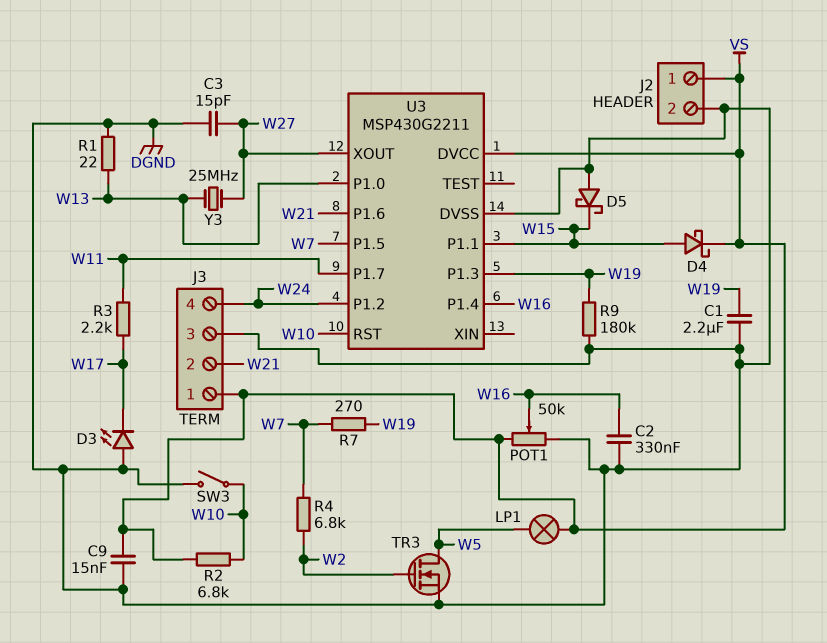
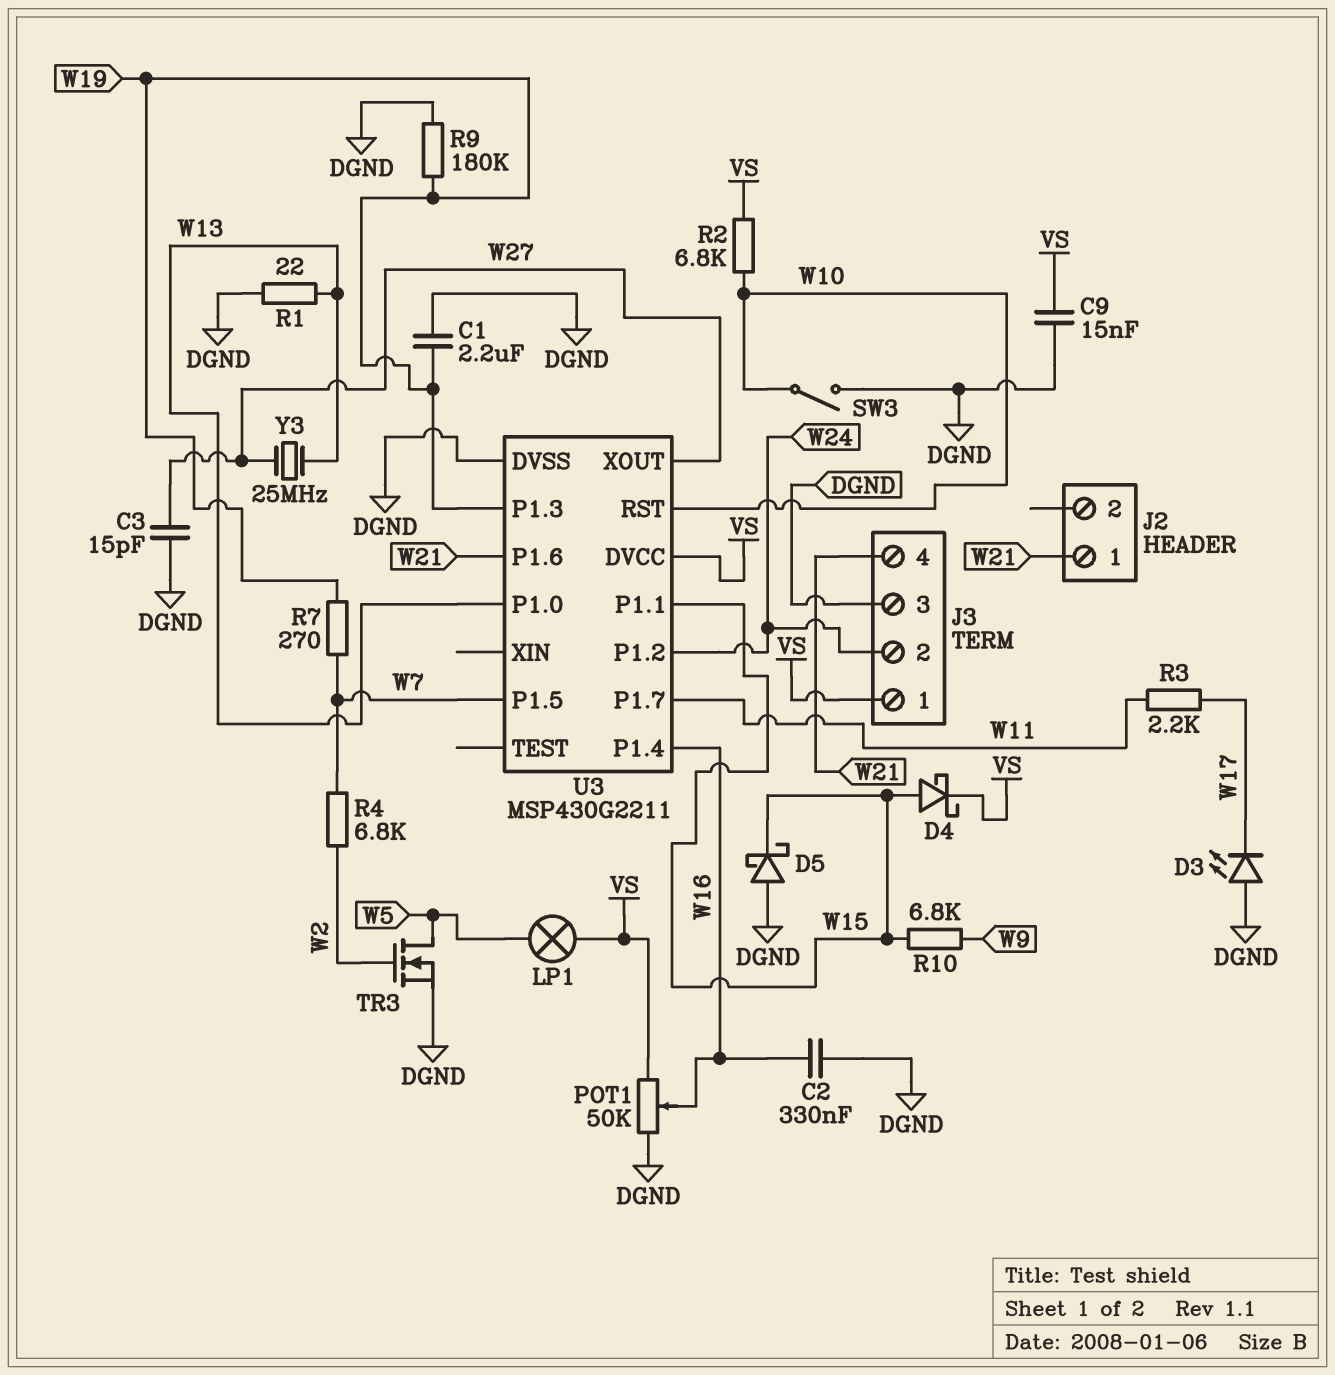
J2 pin 1: VS -> W21
J2 pin 2: DGND -> none
J3 pin 2: W21 -> W24
J3 pin 4: W24 -> W21
R10: none -> 6.8k (W9, W15)

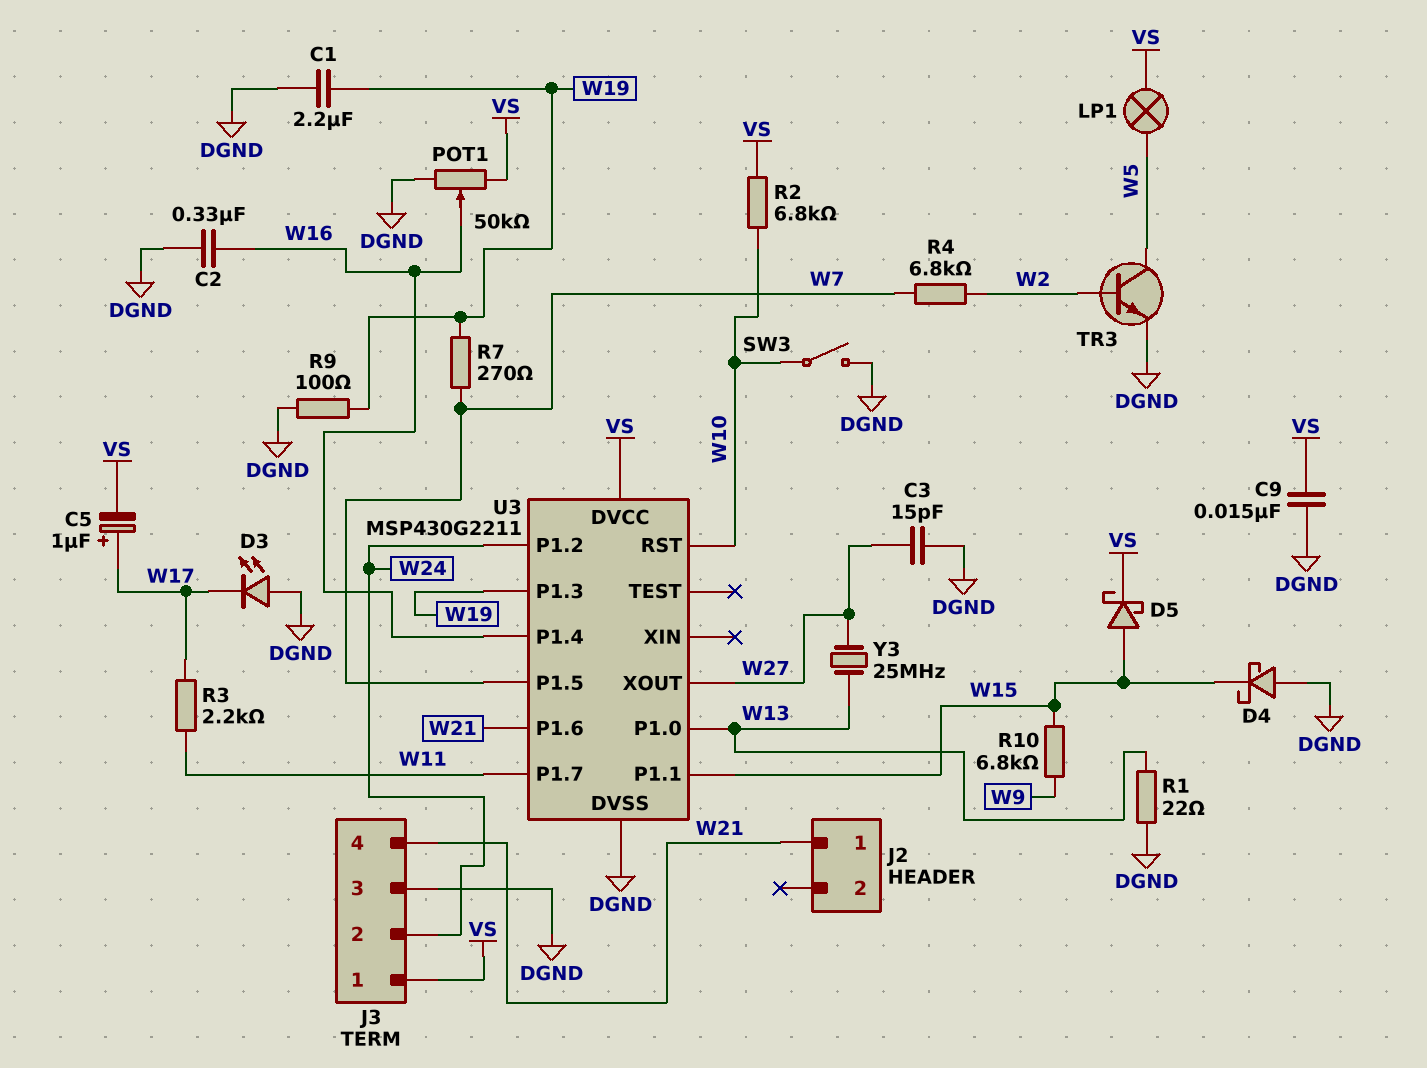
C5: none -> 1uF (plus W17, minus VS)
D4: schottky (A W15, K VS) -> schottky (A DGND, K W15)
D5: schottky (A DGND, K W15) -> schottky (A W15, K VS)
R9: 180k (DGND, W19) -> 100 (DGND, W19)
TR3: NMOS (G W2, D W5, S DGND) -> NPN (B W2, C W5, E DGND)

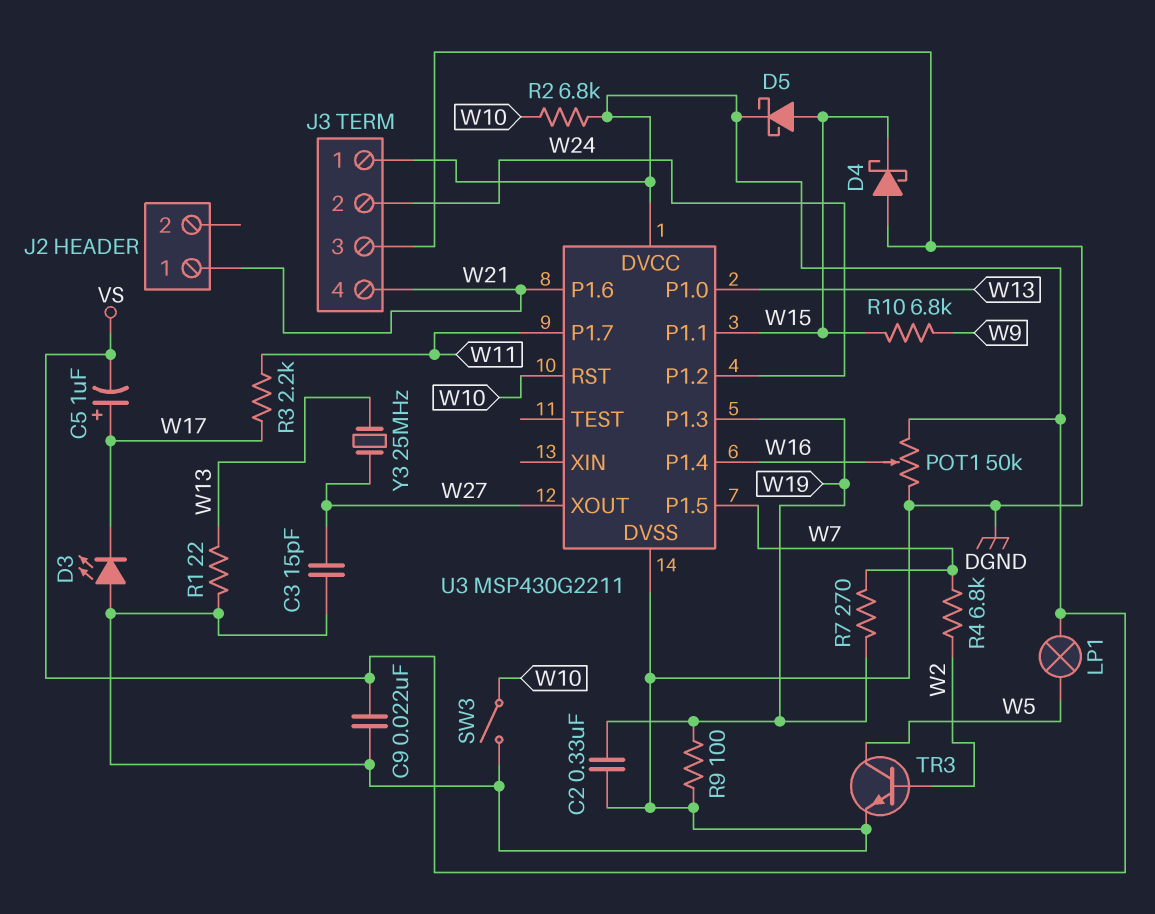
C1: 2.2uF (DGND, W19) -> none
C2: 330nF (DGND, W16) -> 330nF (DGND, W19)
C9: 15nF (DGND, VS) -> 22nF (DGND, VS)

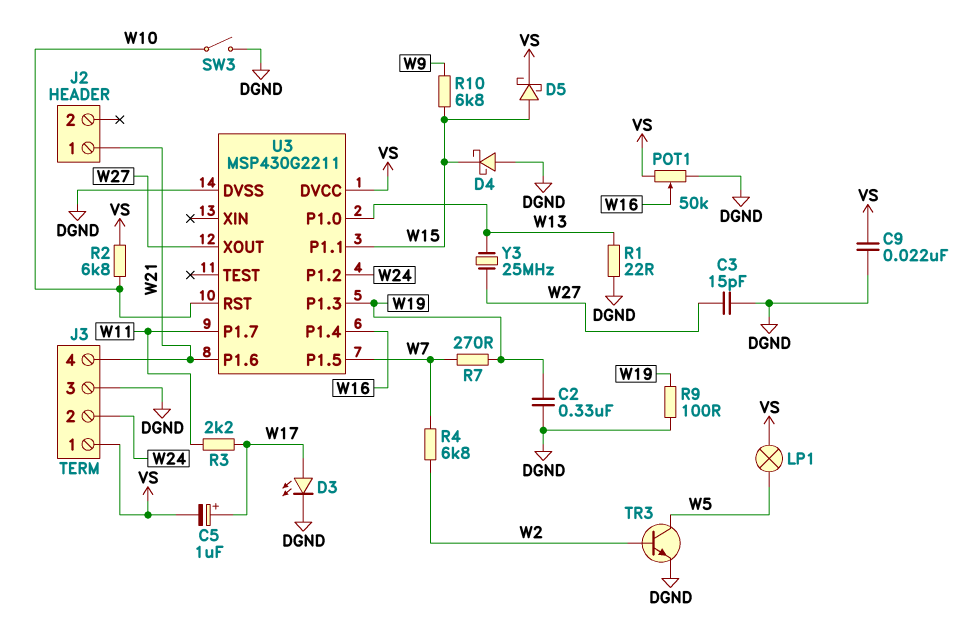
D3: LED (A DGND, K W17) -> LED (A W17, K DGND)

